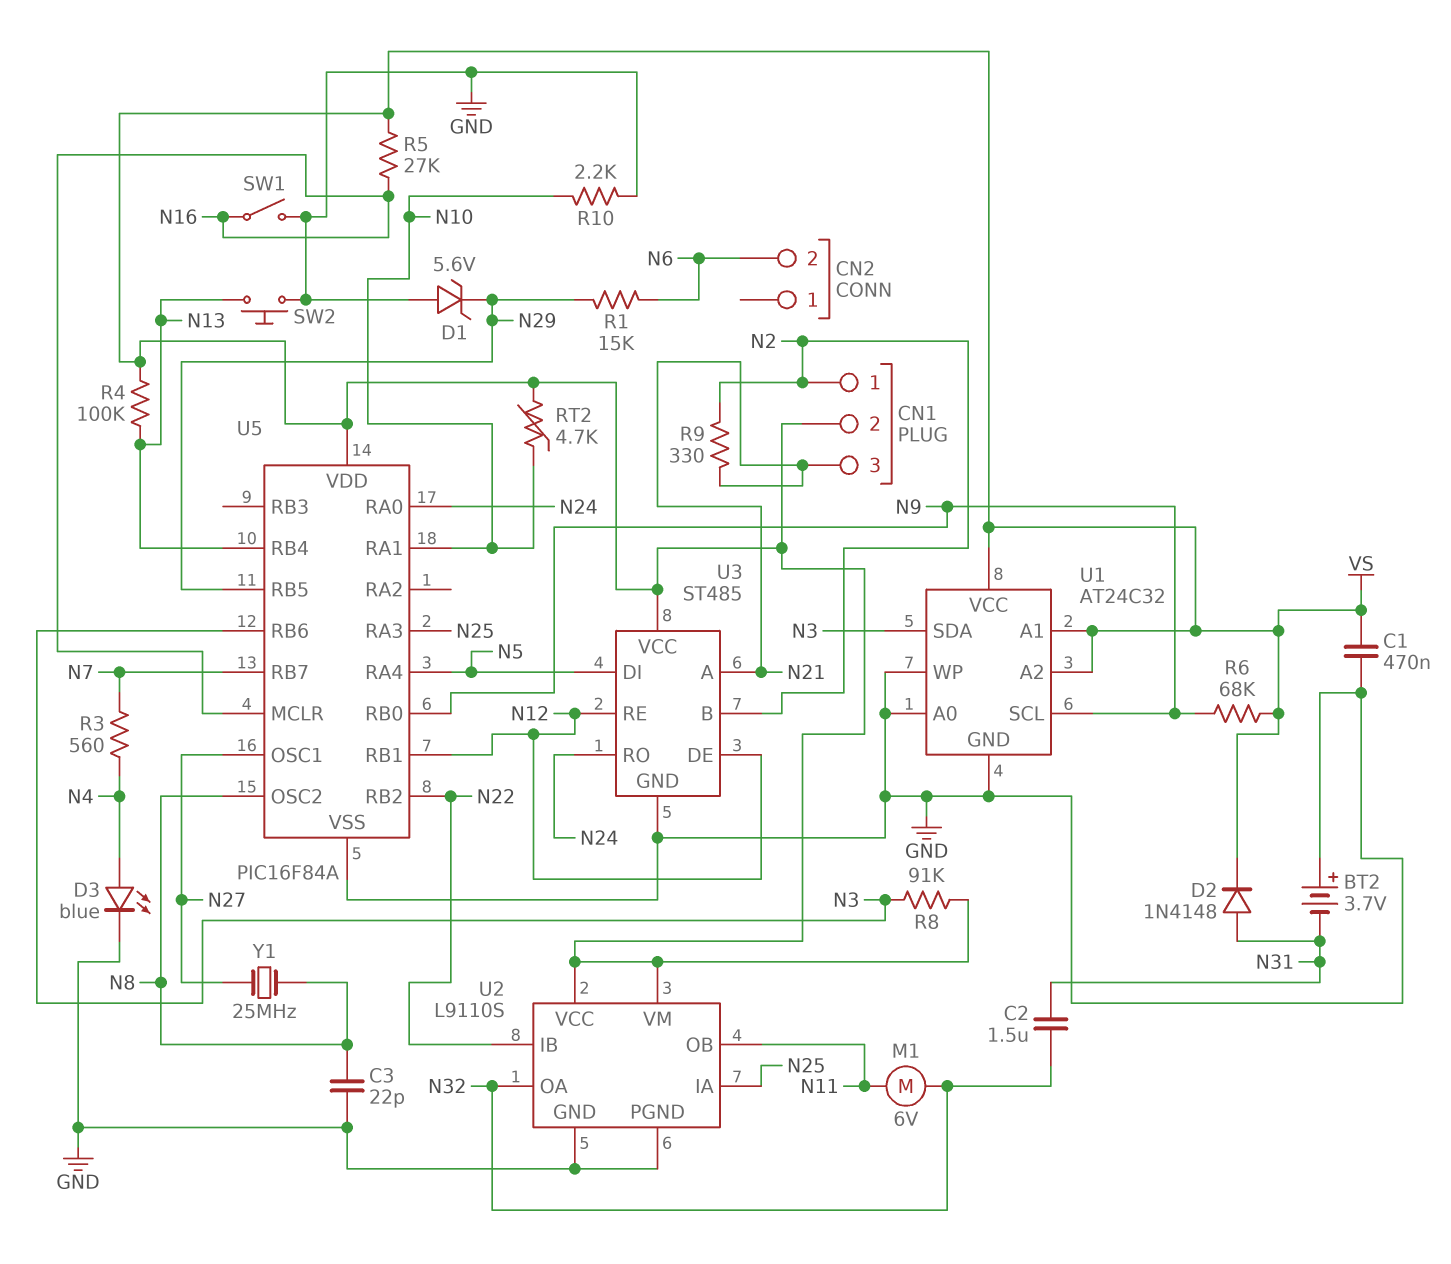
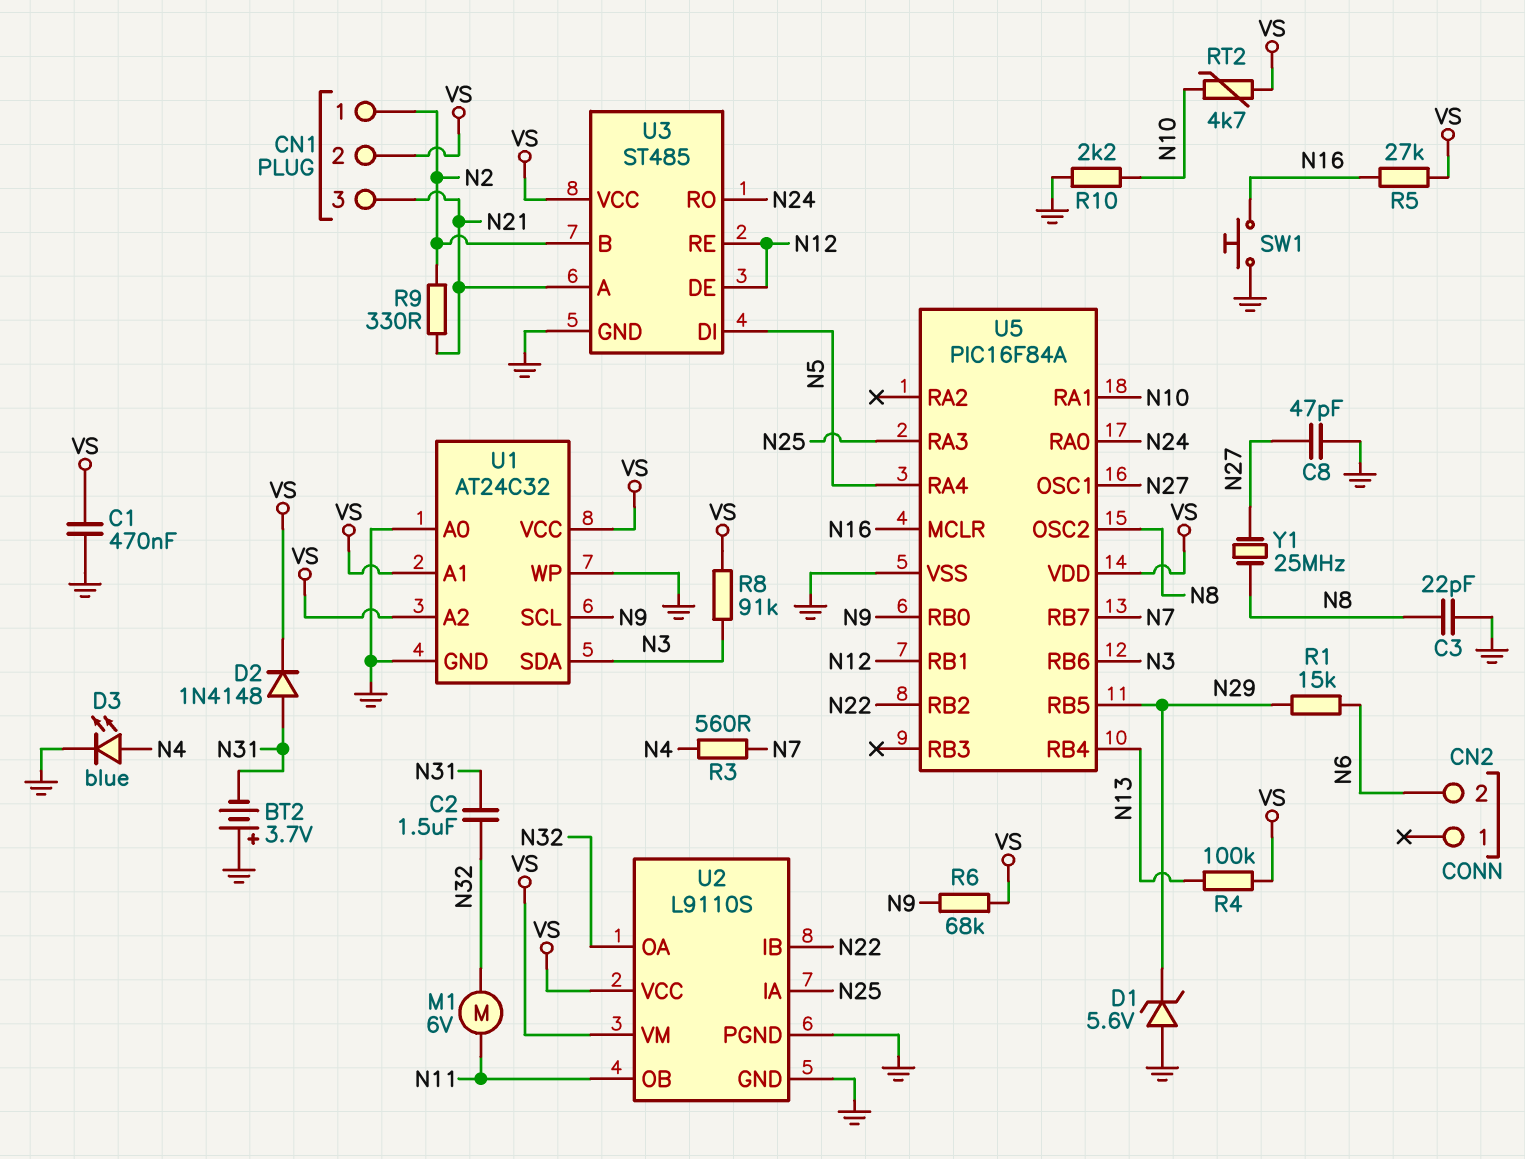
C8: none -> 47pF (GND, N27)
SW1: switch (GND, N16) -> button (GND, N16)
SW2: button (GND, N13) -> none

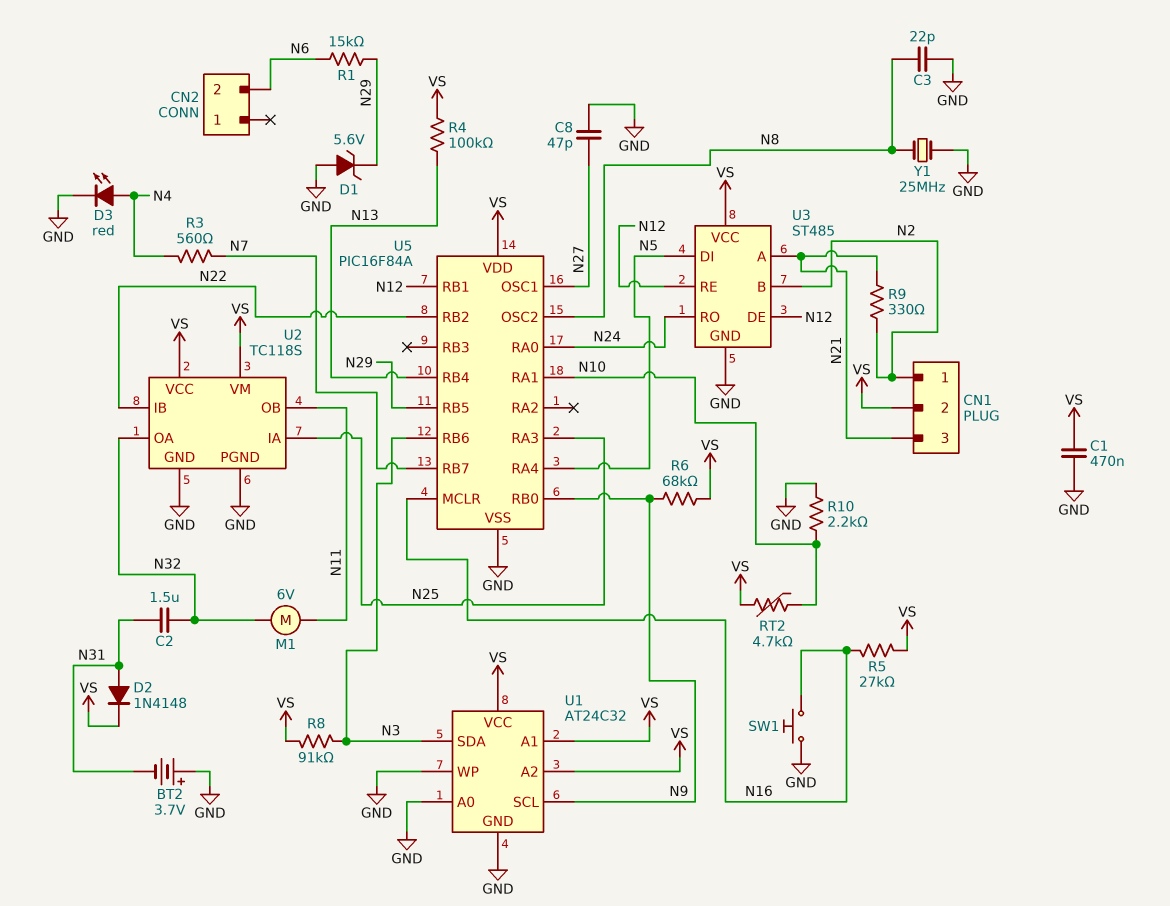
D3: LED blue (A N4, K GND) -> LED red (A N4, K GND)
U2: L9110S -> TC118S
Y1: 25MHz (N8, N27) -> 25MHz (GND, N8)

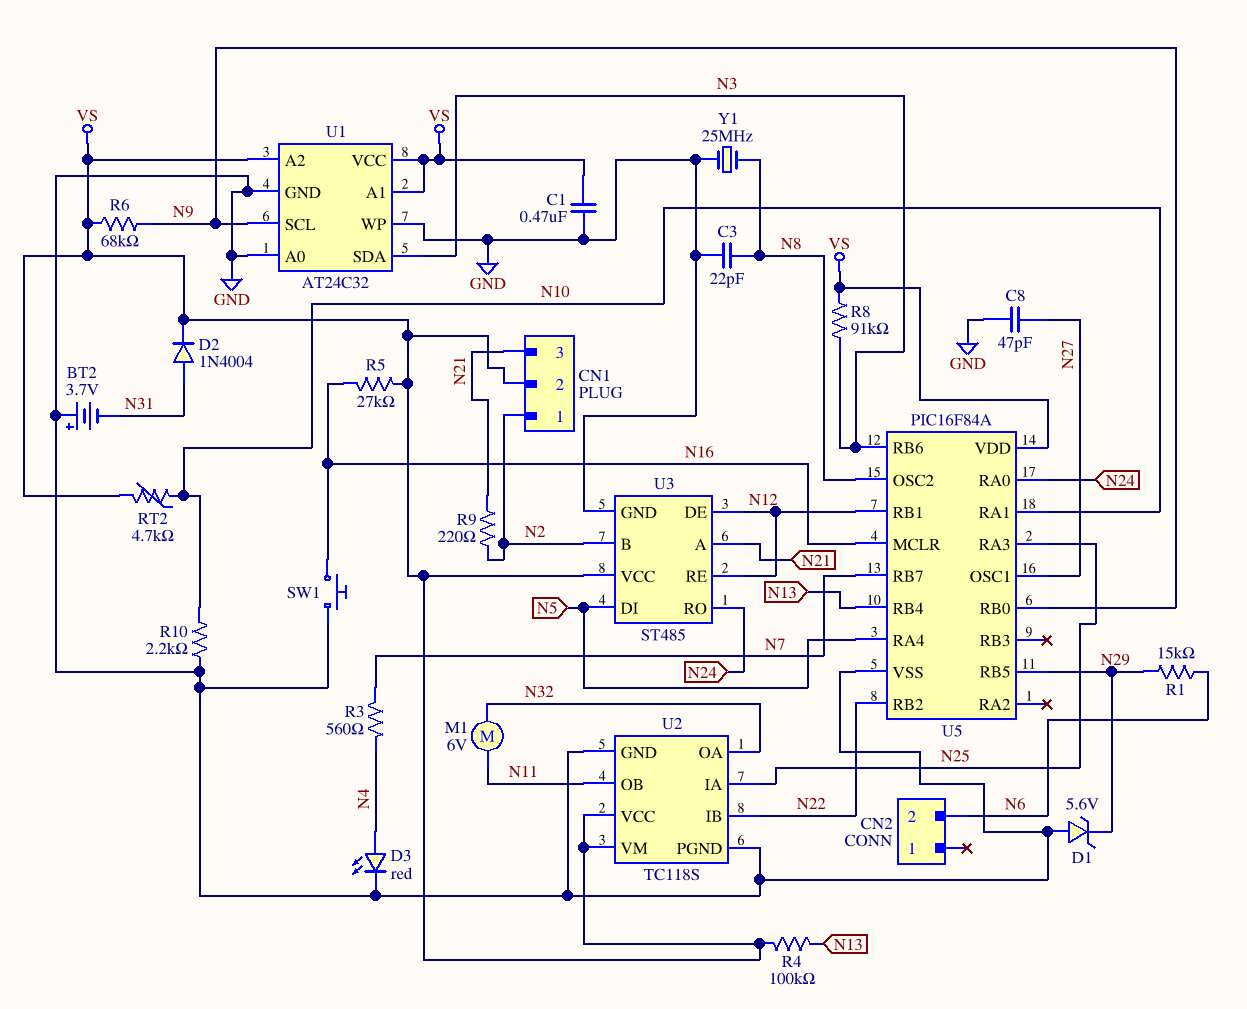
C2: 1.5uF (N31, N32) -> none
D2: diode 1N4148 (A N31, K VS) -> diode 1N4004 (A N31, K VS)
R9: 330 (N2, N21) -> 220 (N2, N21)

